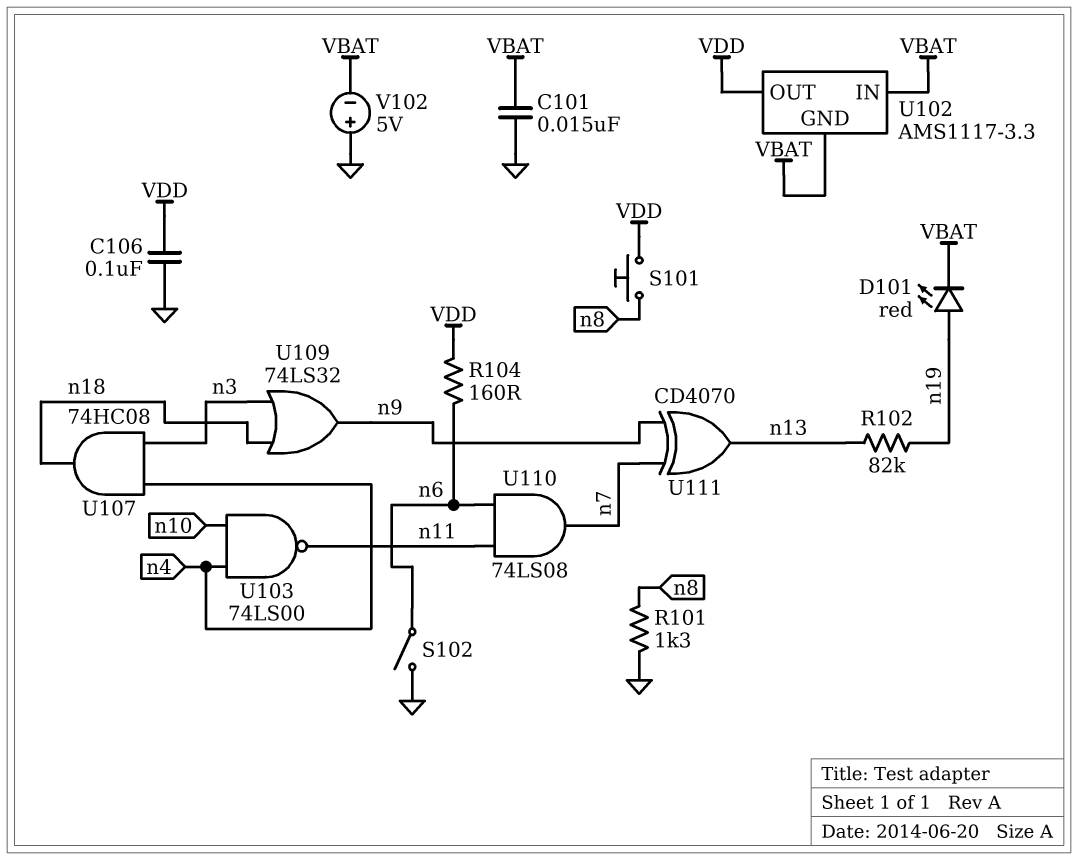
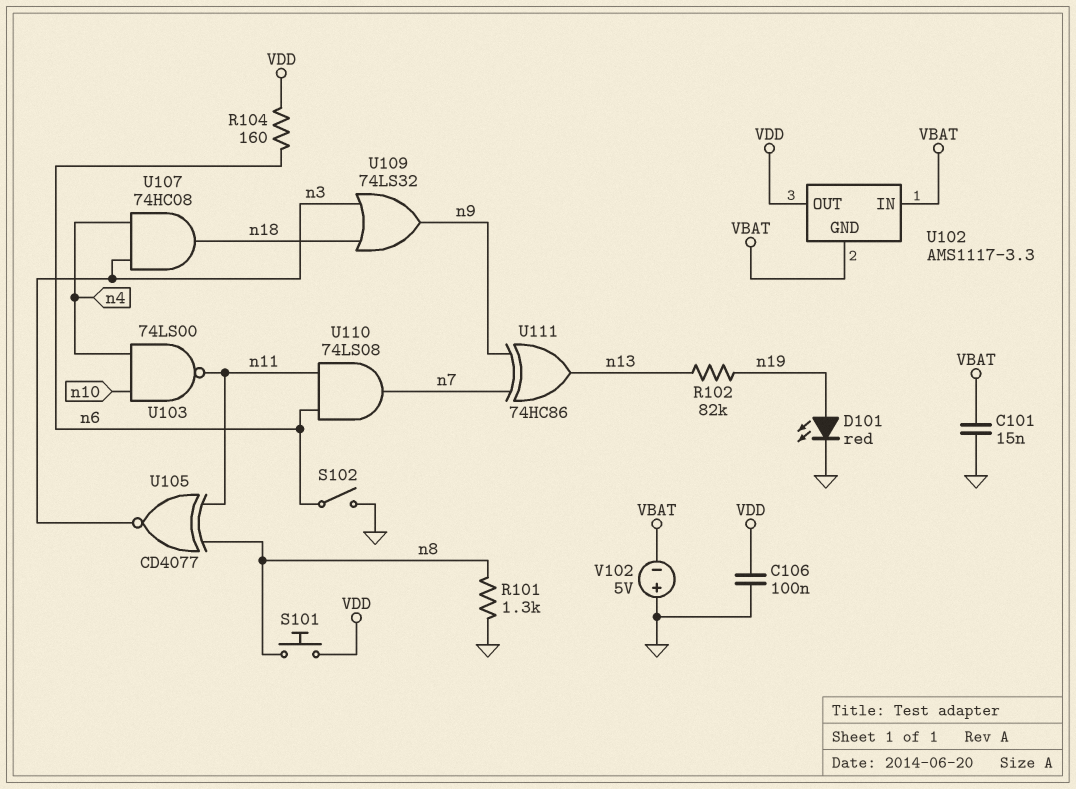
D101: LED red (A n19, K VBAT) -> LED red (A n19, K GND)
U105: none -> XNOR CD4077 (in n8, in n11, out n3)
U111: XOR CD4070 (in n7, in n9, out n13) -> XOR 74HC86 (in n7, in n9, out n13)

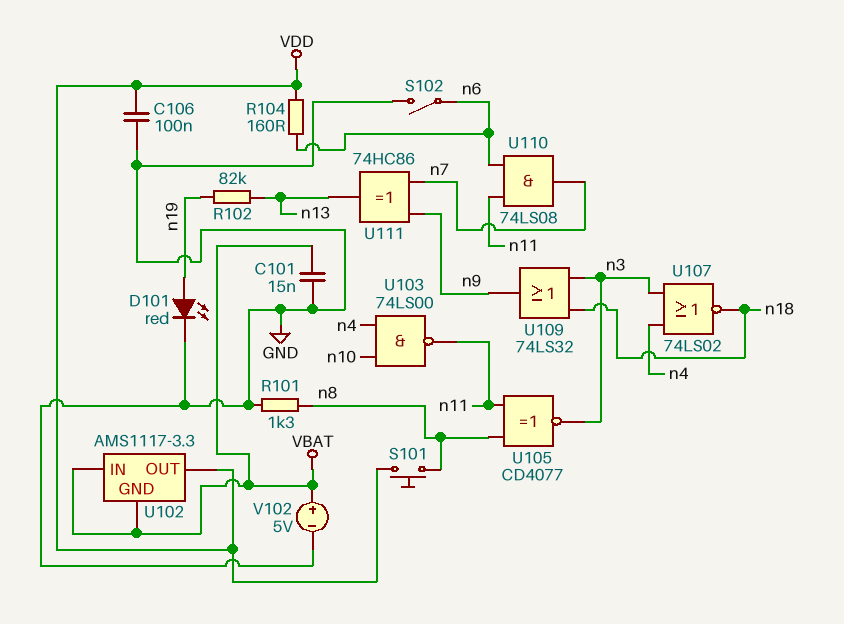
U107: AND 74HC08 (in n3, in n4, out n18) -> NOR 74LS02 (in n3, in n4, out n18)
V102: 5V (plus GND, minus VBAT) -> 5V (plus VBAT, minus GND)

